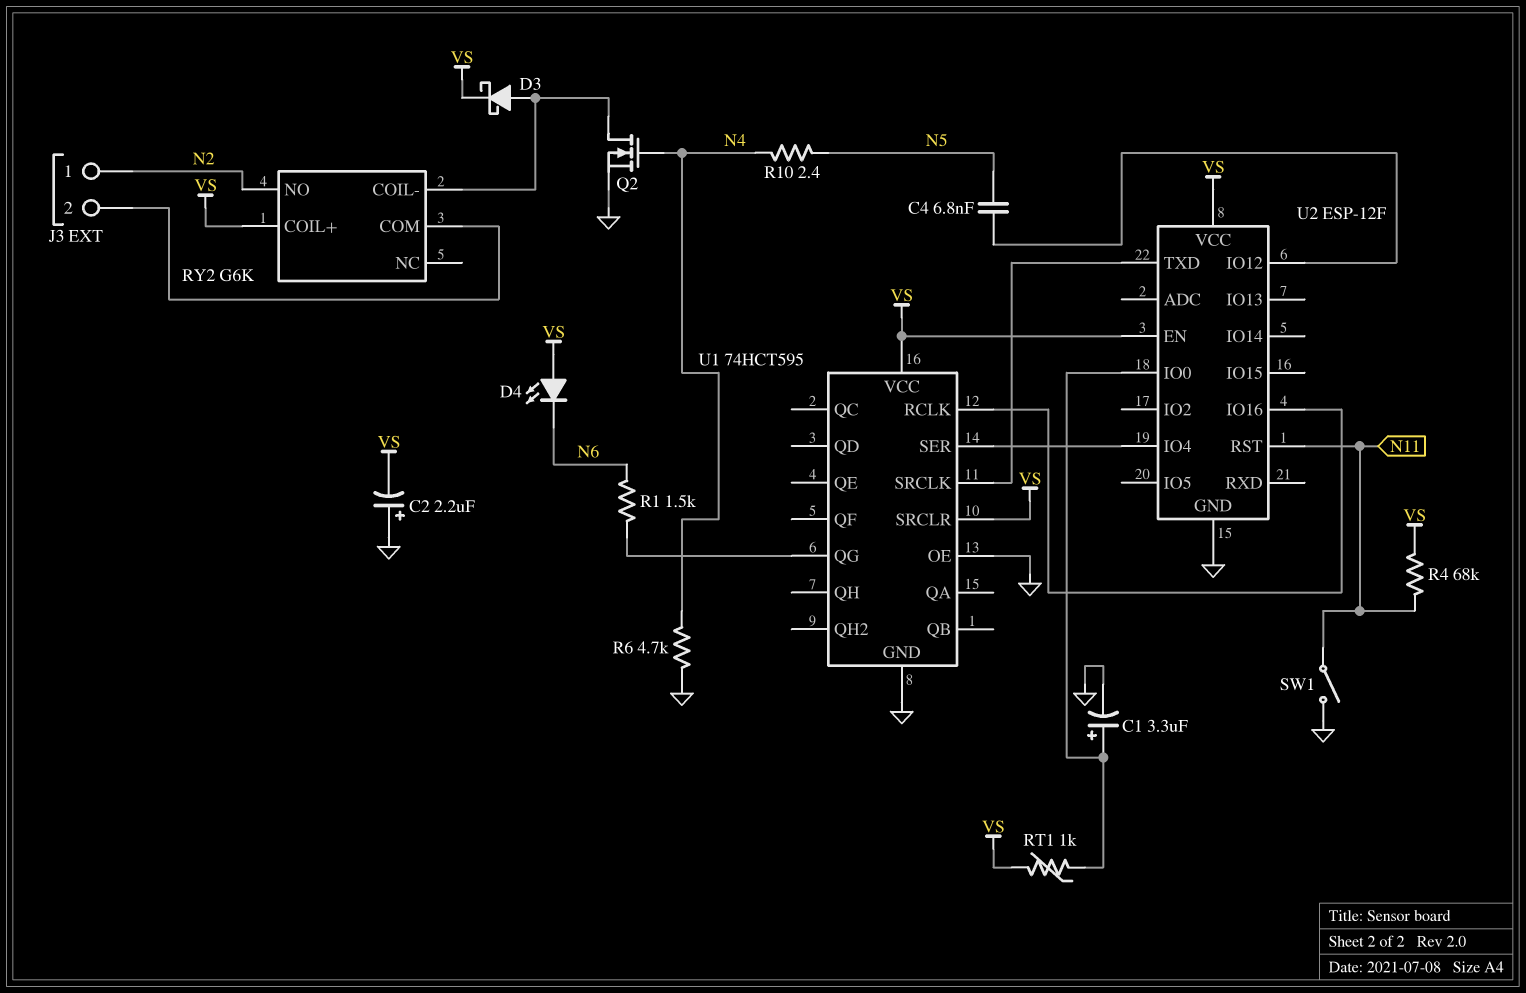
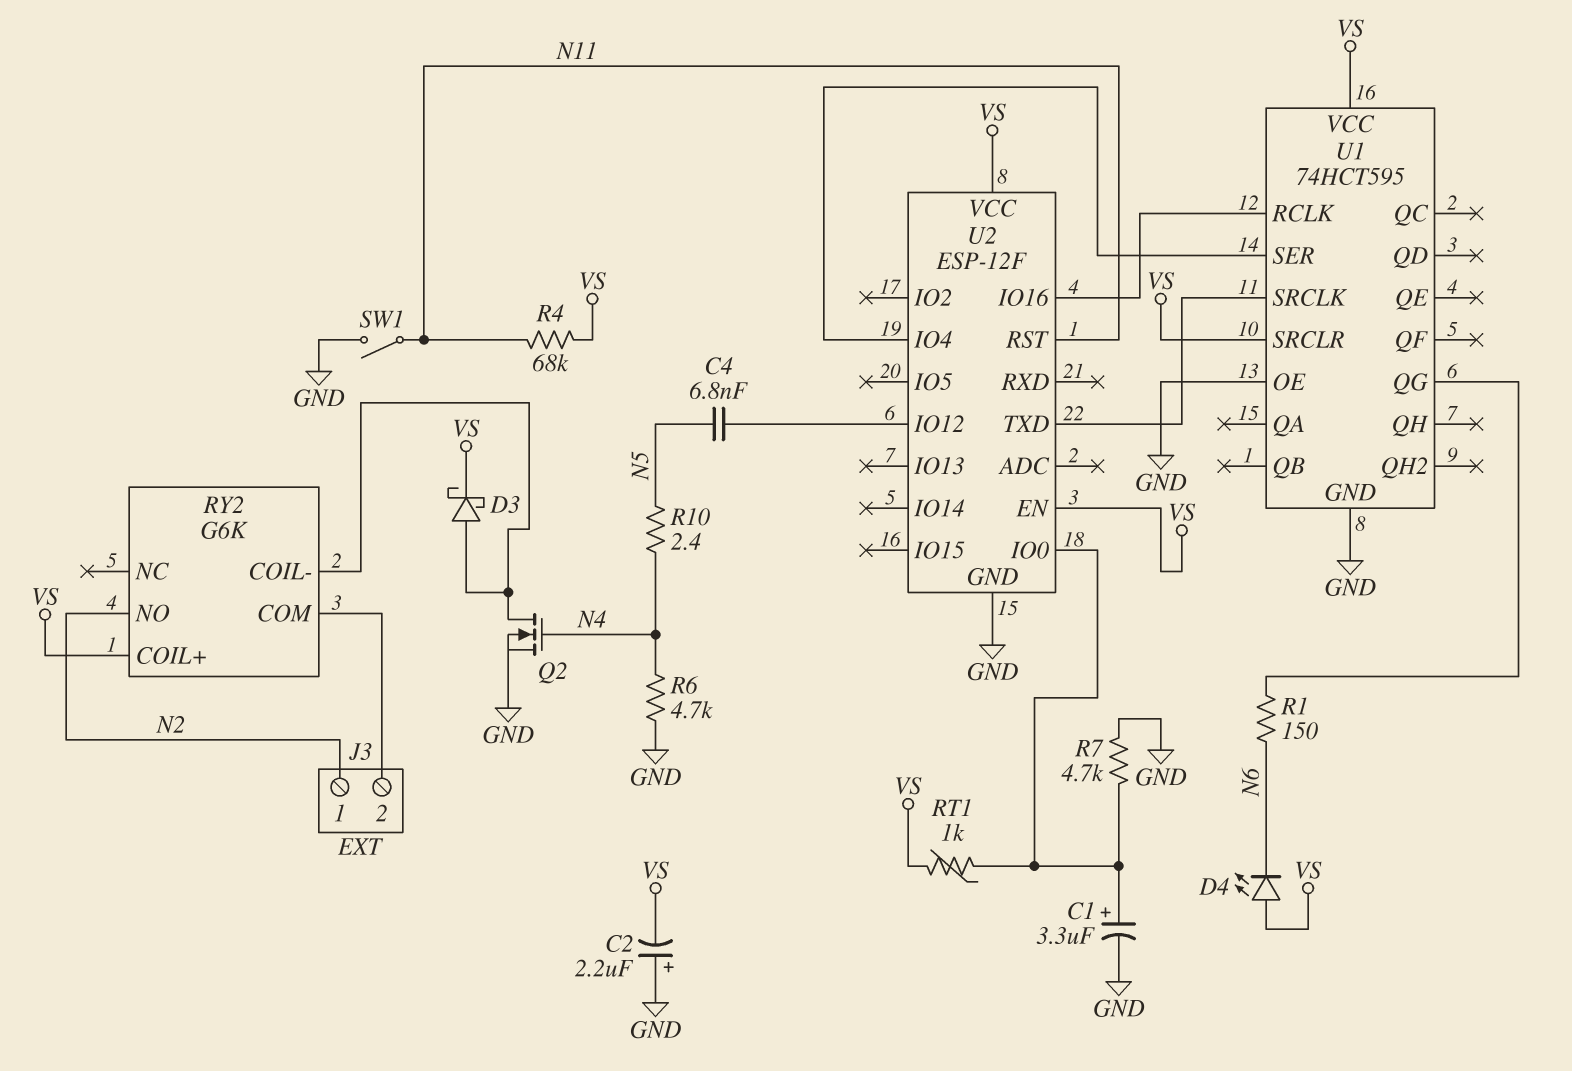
R1: 1.5k (N6, U1/QG) -> 150 (N6, U1/QG)
R7: none -> 4.7k (GND, U2/IO0)

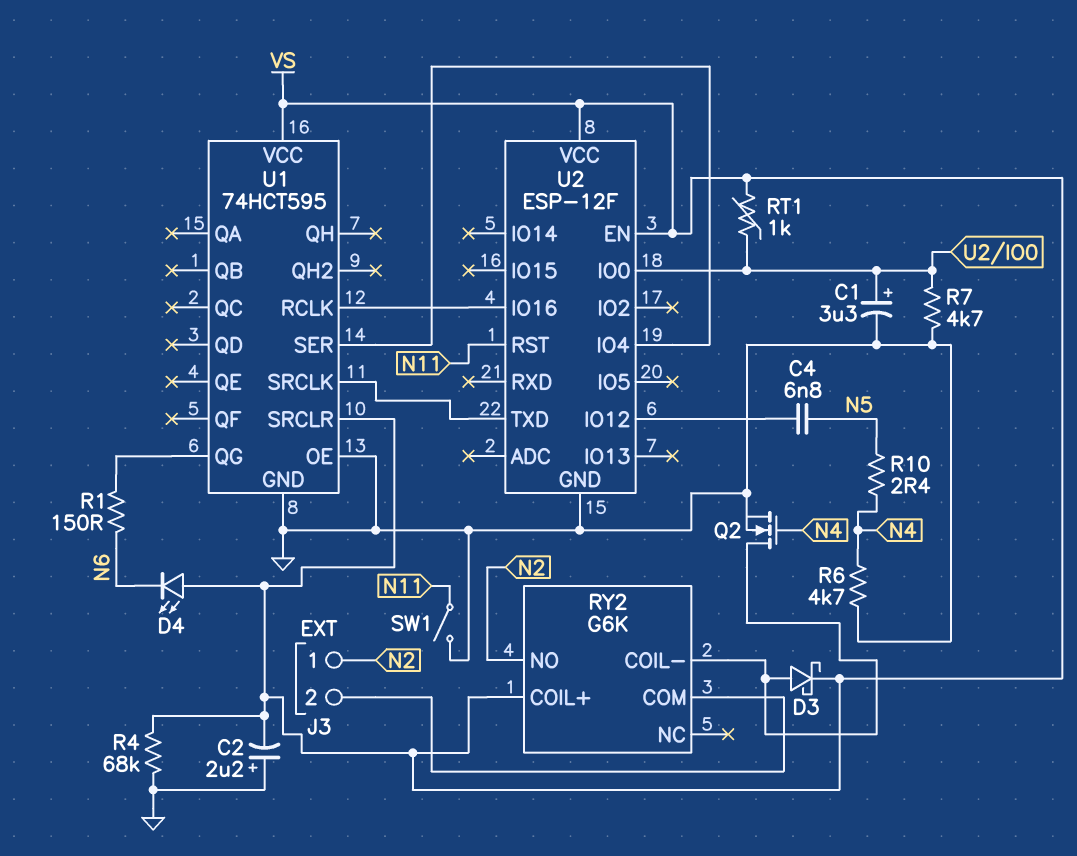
R4: 68k (N11, VS) -> 68k (GND, VS)

